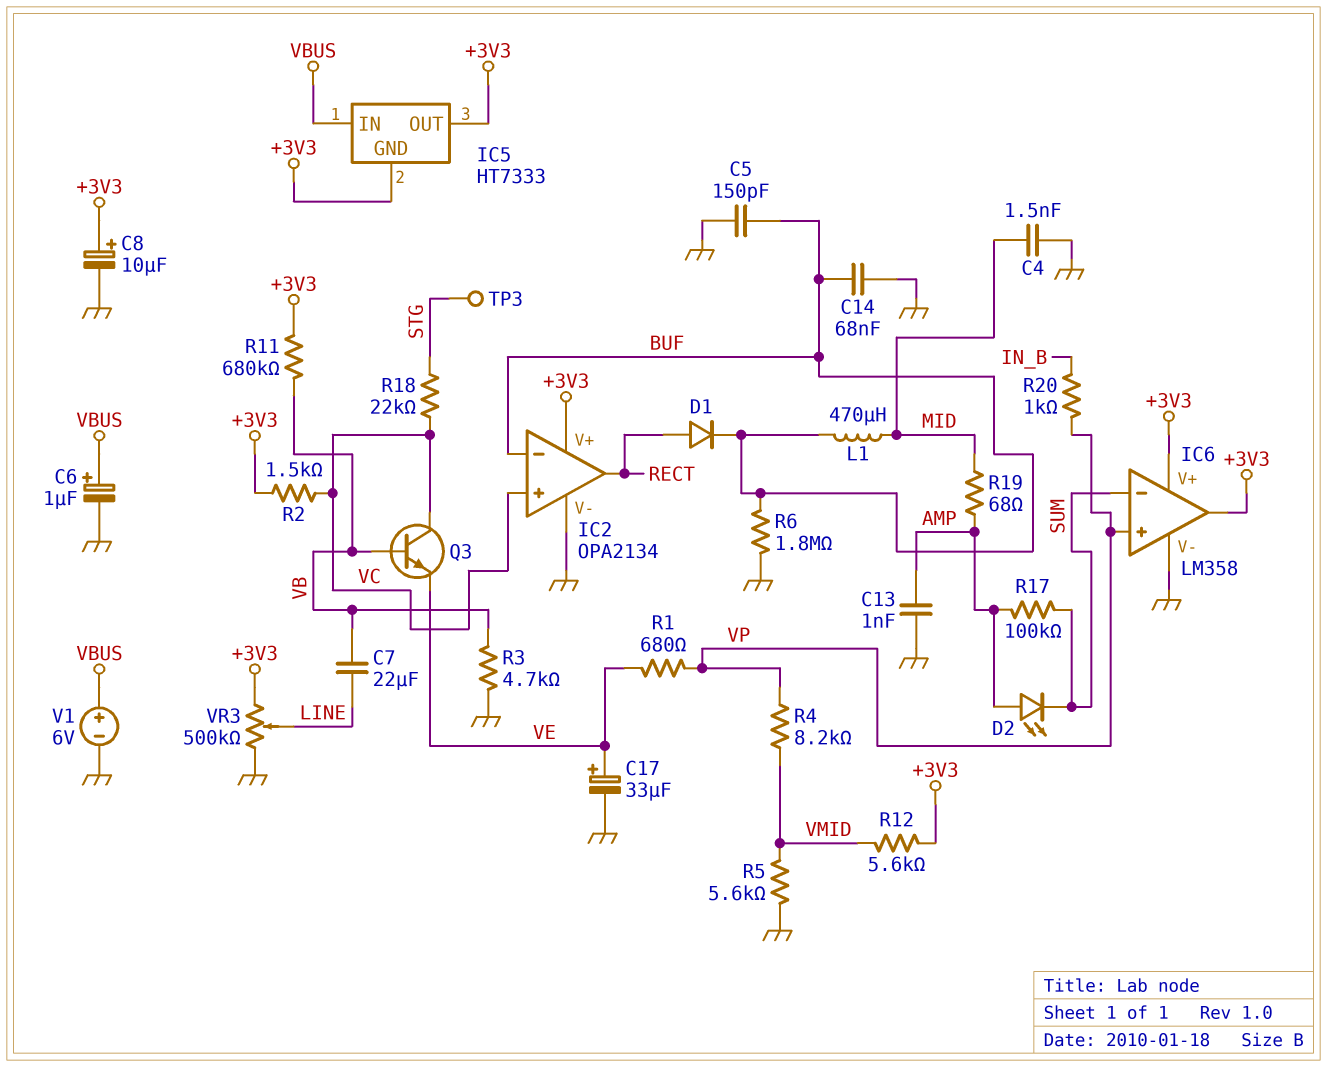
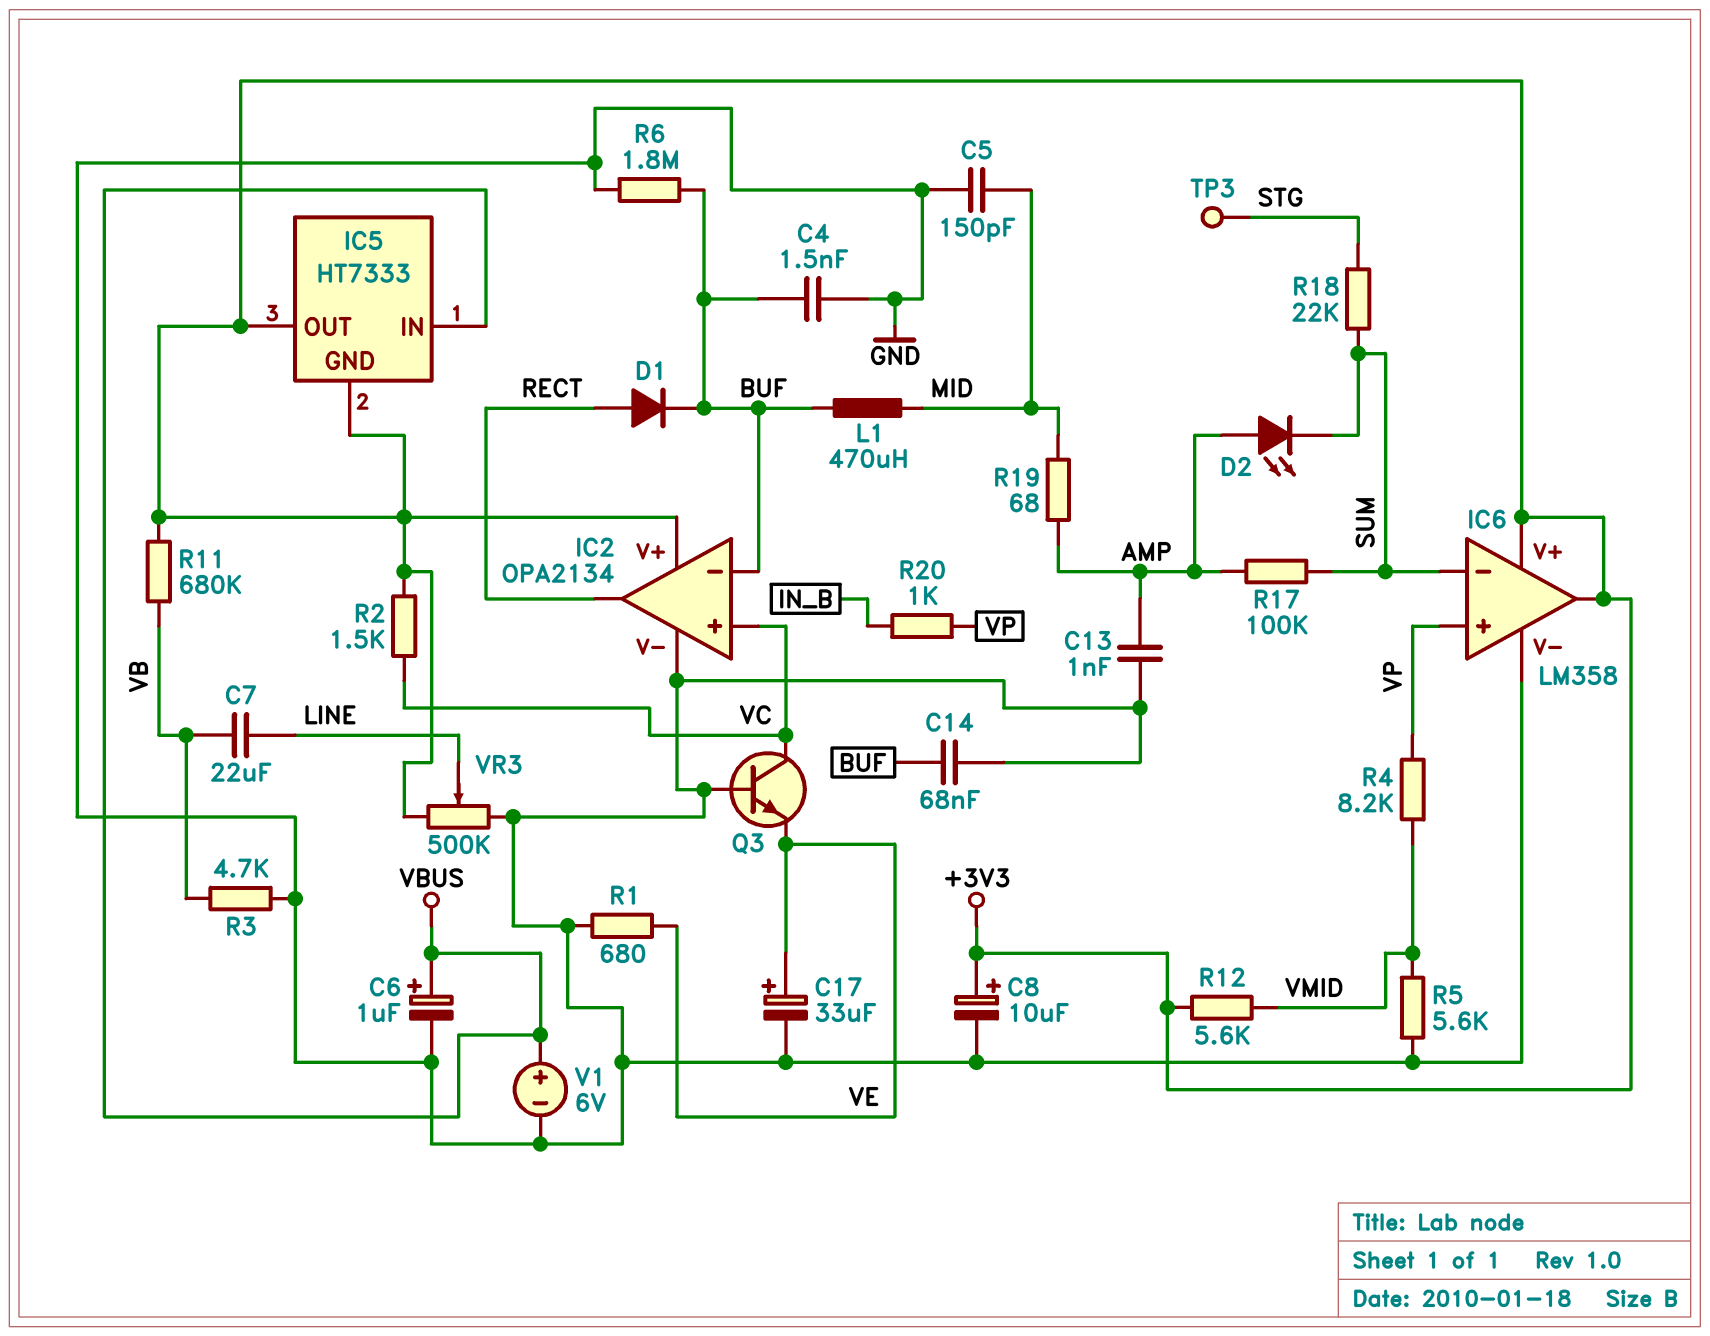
C4: 1.5nF (GND, MID) -> 1.5nF (BUF, GND)
C5: 150pF (BUF, GND) -> 150pF (GND, MID)
Q3: NPN (B VB, C VC, E VE) -> NPN (B GND, C VC, E VE)
R1: 680 (VE, VP) -> 680 (GND, VE)
R18: 22k (STG, VC) -> 22k (STG, SUM)

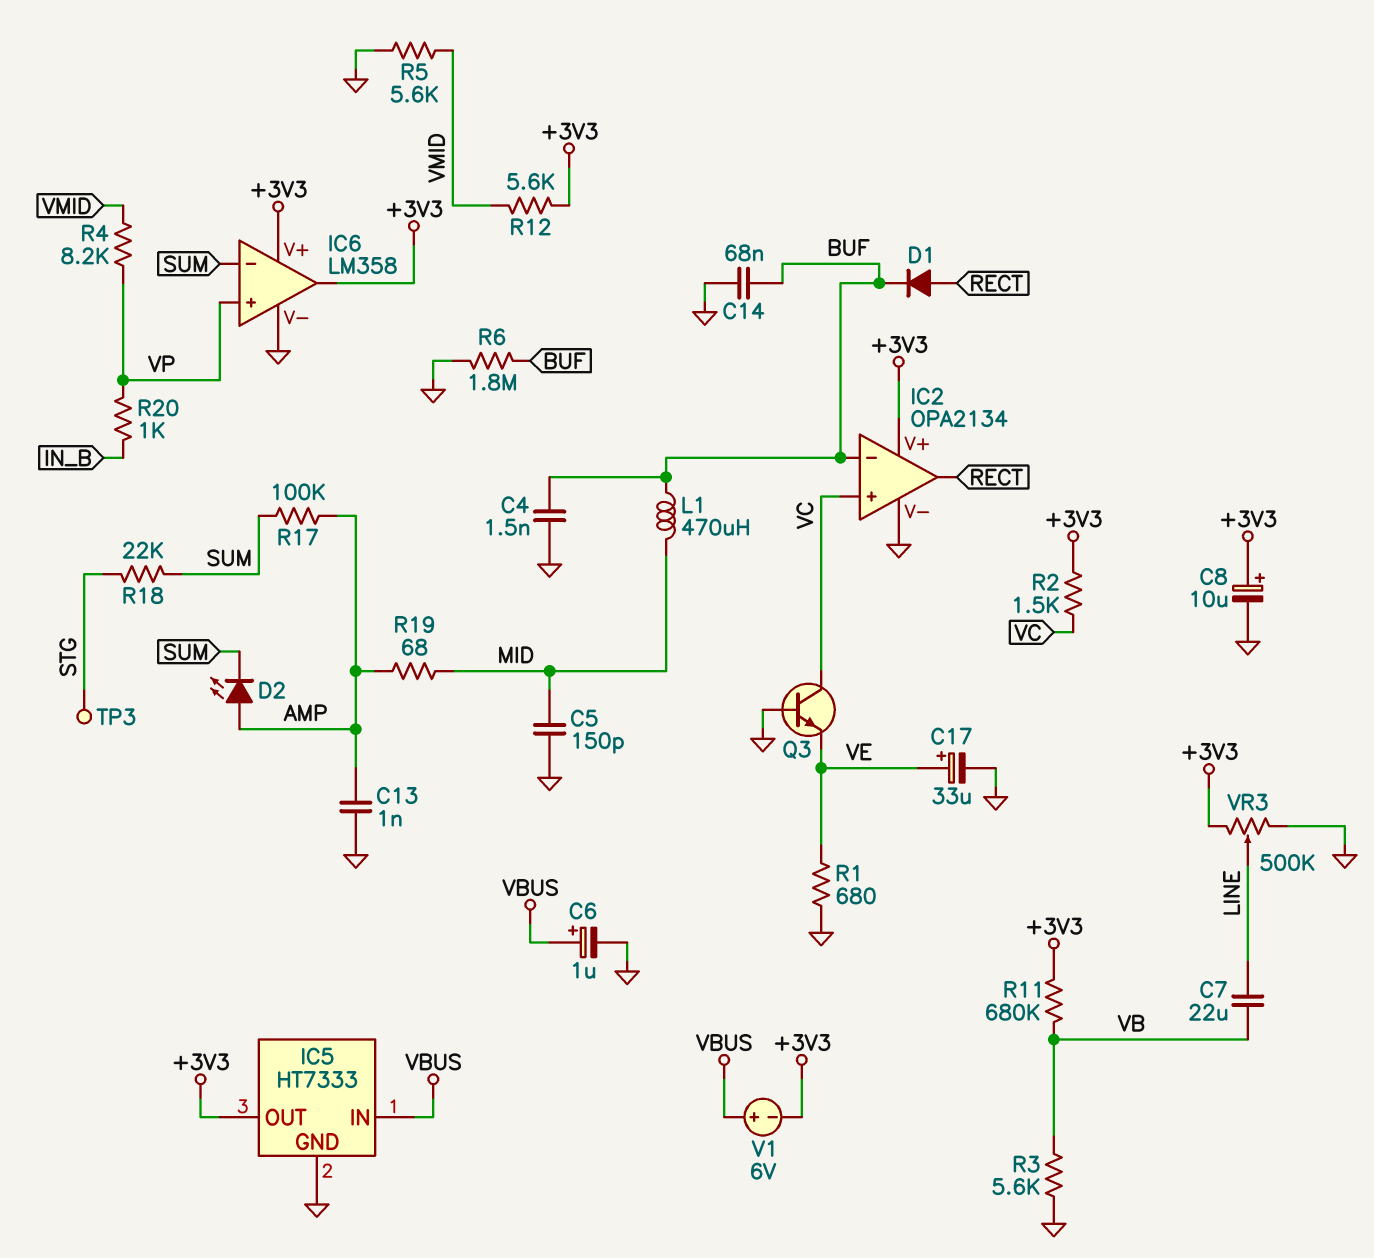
IC5 pin GND: +3V3 -> GND
R3: 4.7k (GND, VB) -> 5.6k (GND, VB)
V1: 6V (plus VBUS, minus GND) -> 6V (plus VBUS, minus +3V3)

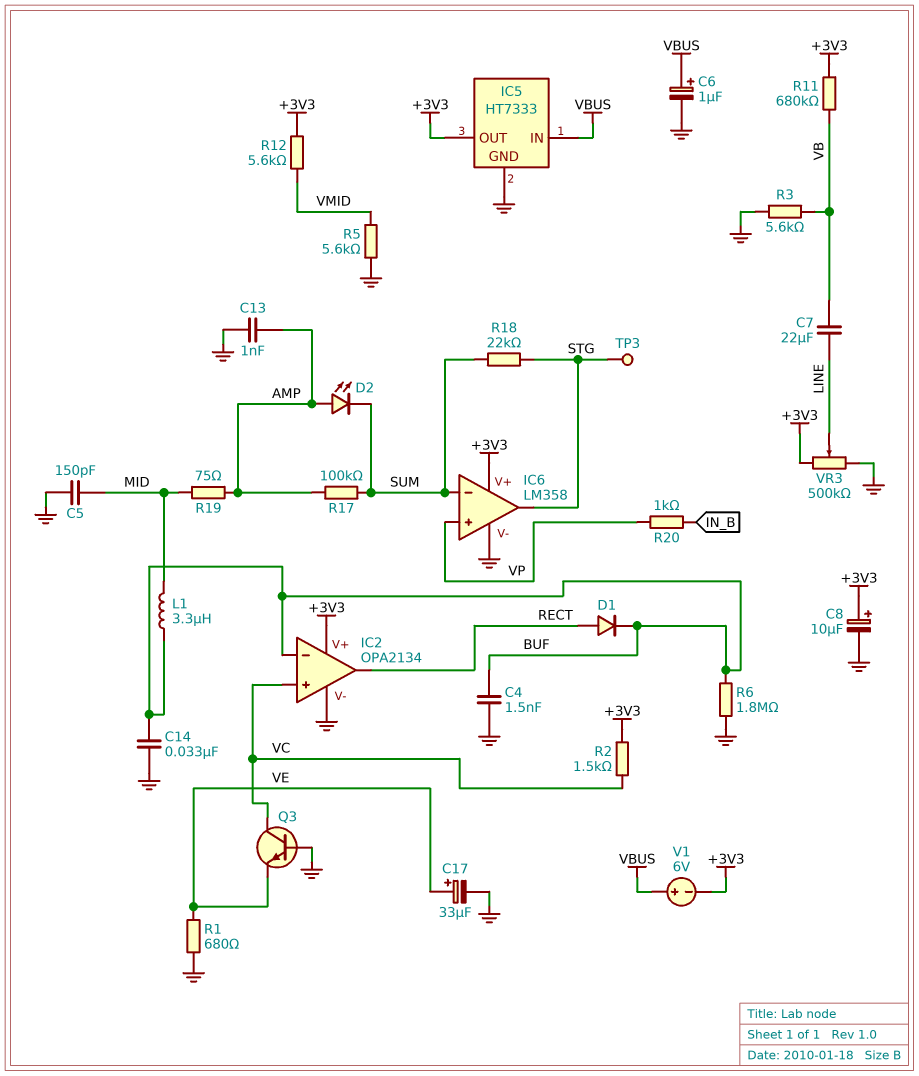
C14: 68nF (BUF, GND) -> 33nF (BUF, GND)
IC6 pin out: +3V3 -> STG
L1: 470uH (BUF, MID) -> 3.3uH (BUF, MID)
R4: 8.2k (VMID, VP) -> none
R19: 68 (AMP, MID) -> 75 (AMP, MID)

